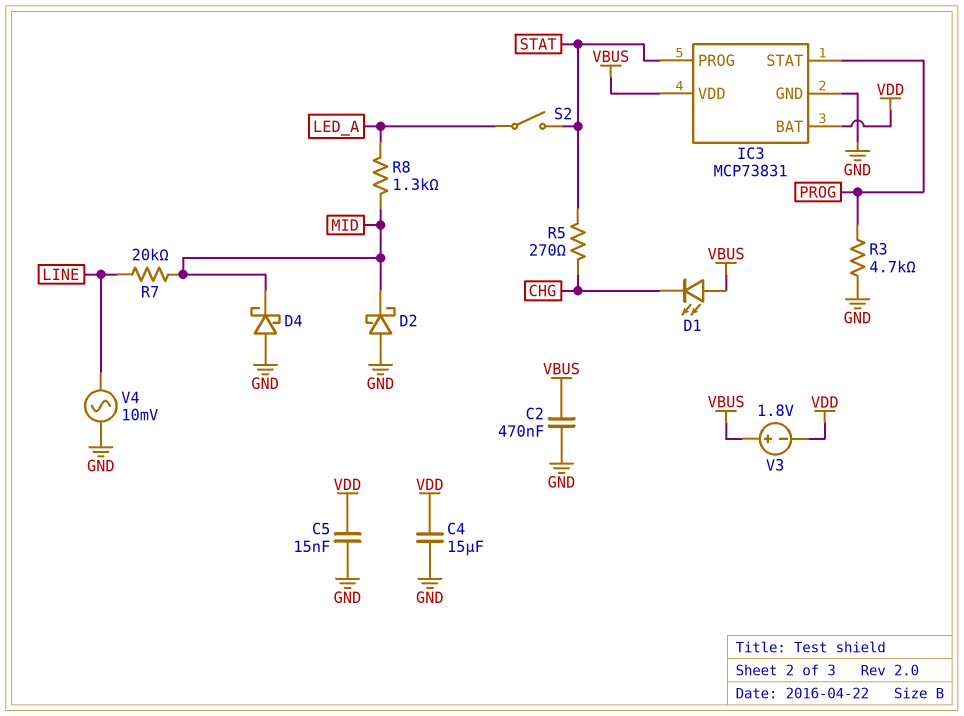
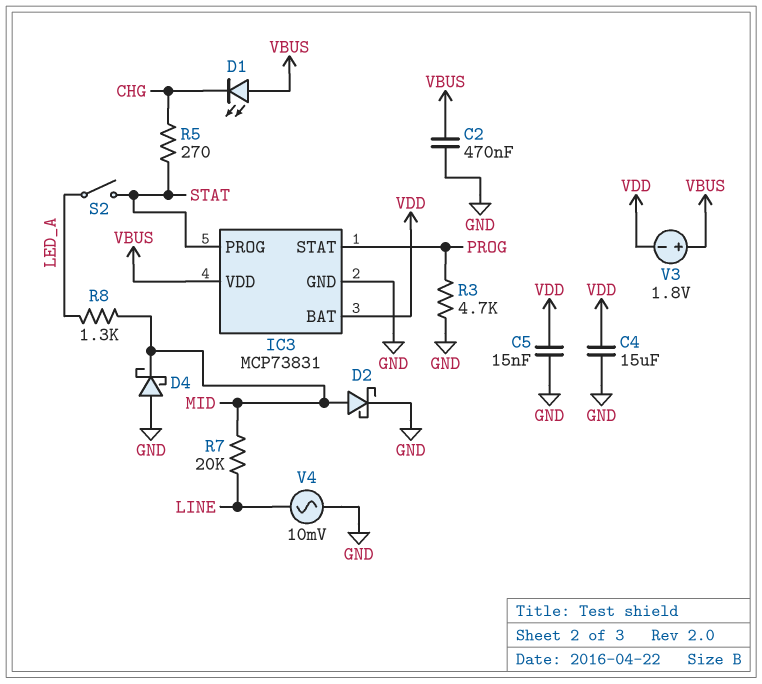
D2: schottky (A GND, K MID) -> schottky (A MID, K GND)

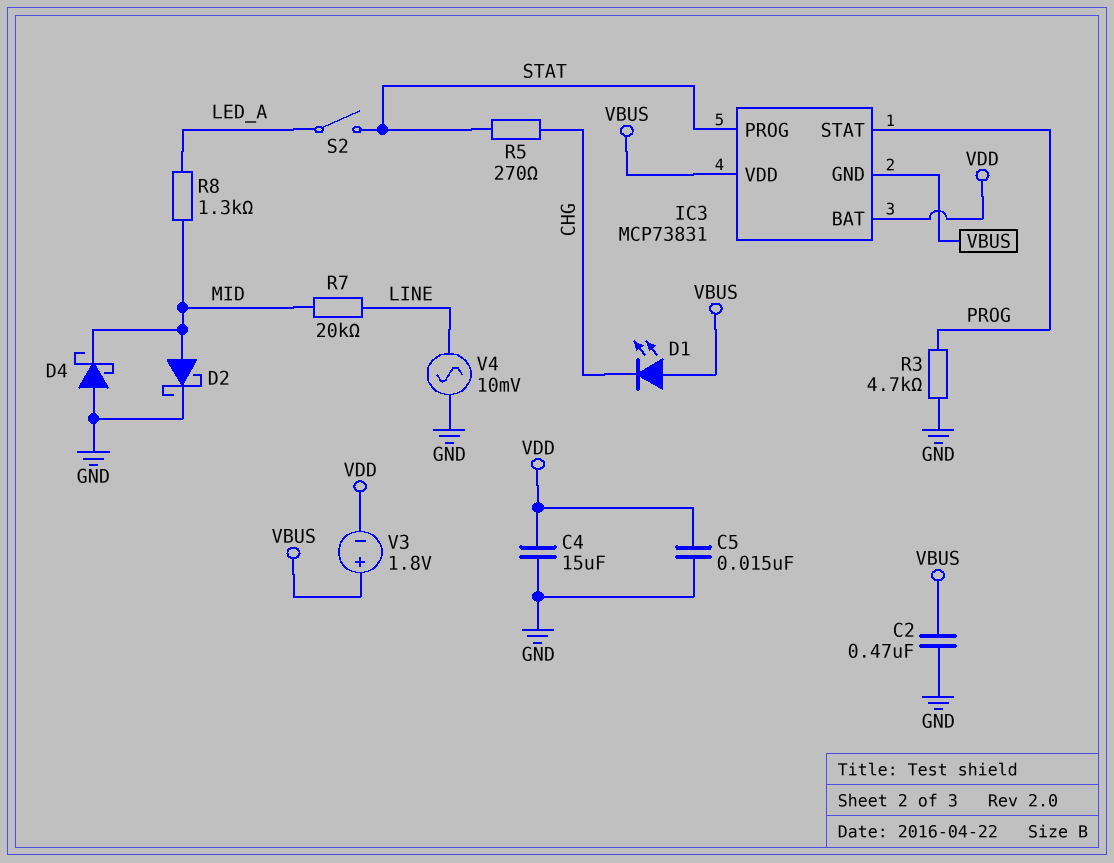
IC3 pin GND: GND -> VBUS

